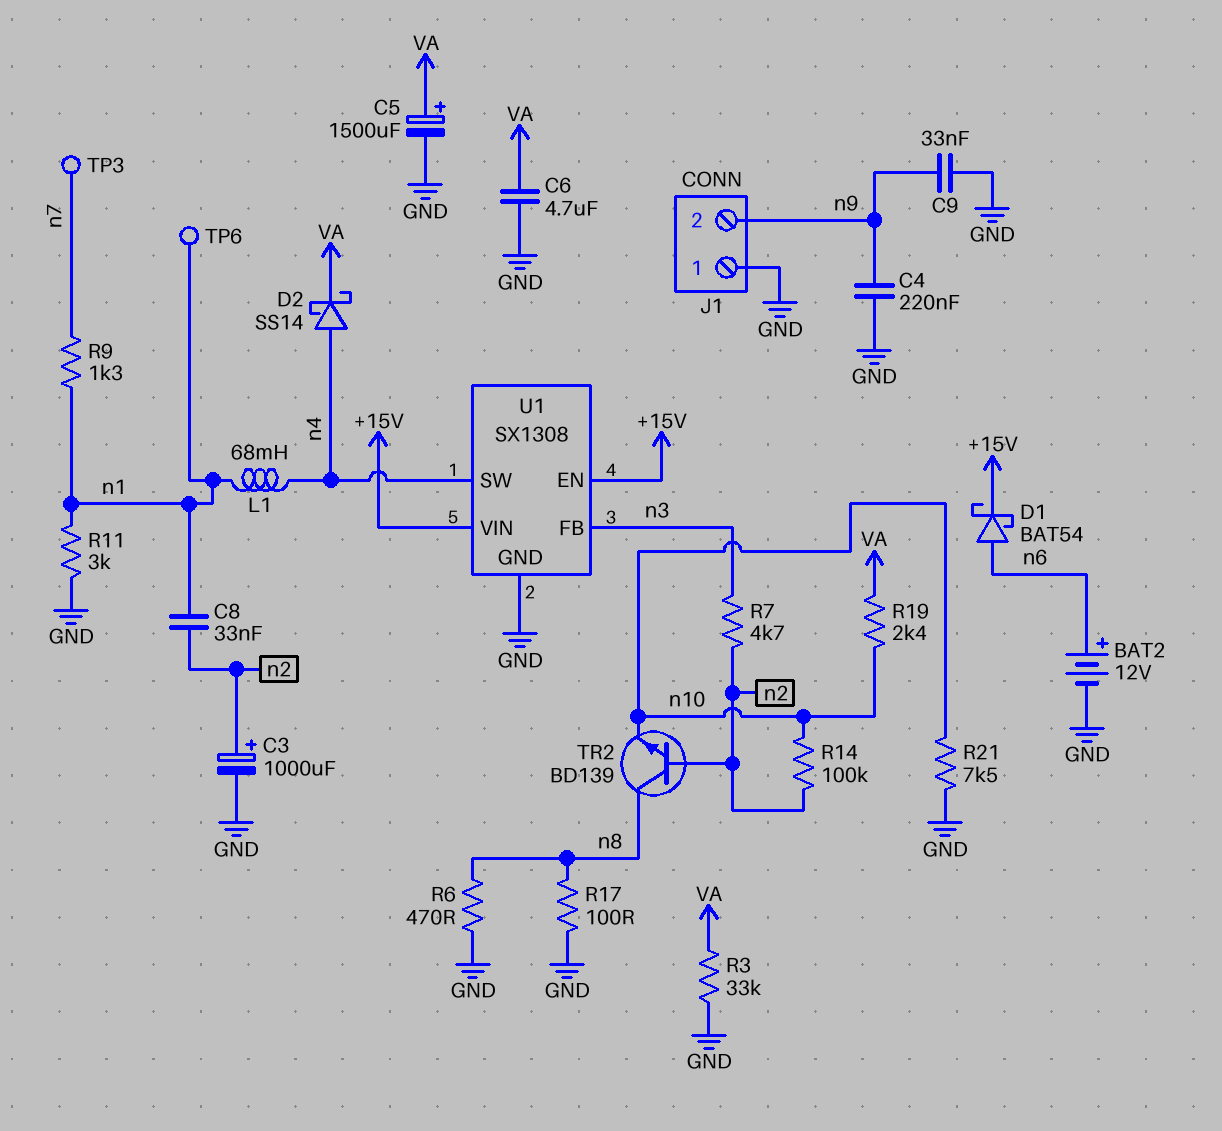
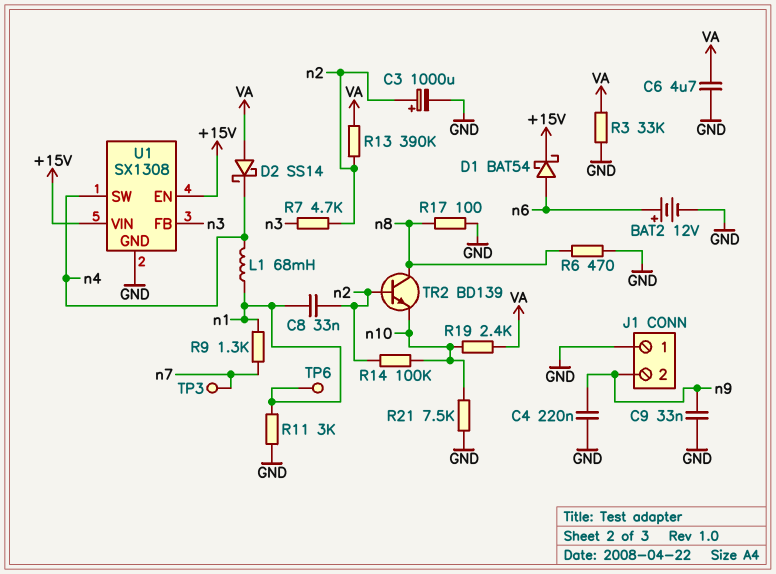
C5: 1500uF (plus VA, minus GND) -> none
D2: schottky SS14 (A n4, K VA) -> schottky SS14 (A VA, K n4)
R13: none -> 390k (VA, n2)

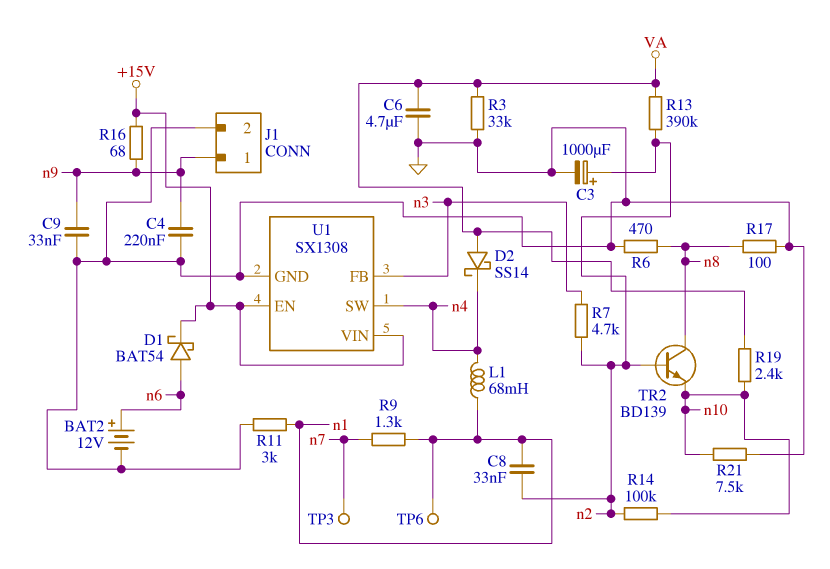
J1 pin 1: GND -> n9
J1 pin 2: n9 -> GND
R16: none -> 68 (+15V, n9)

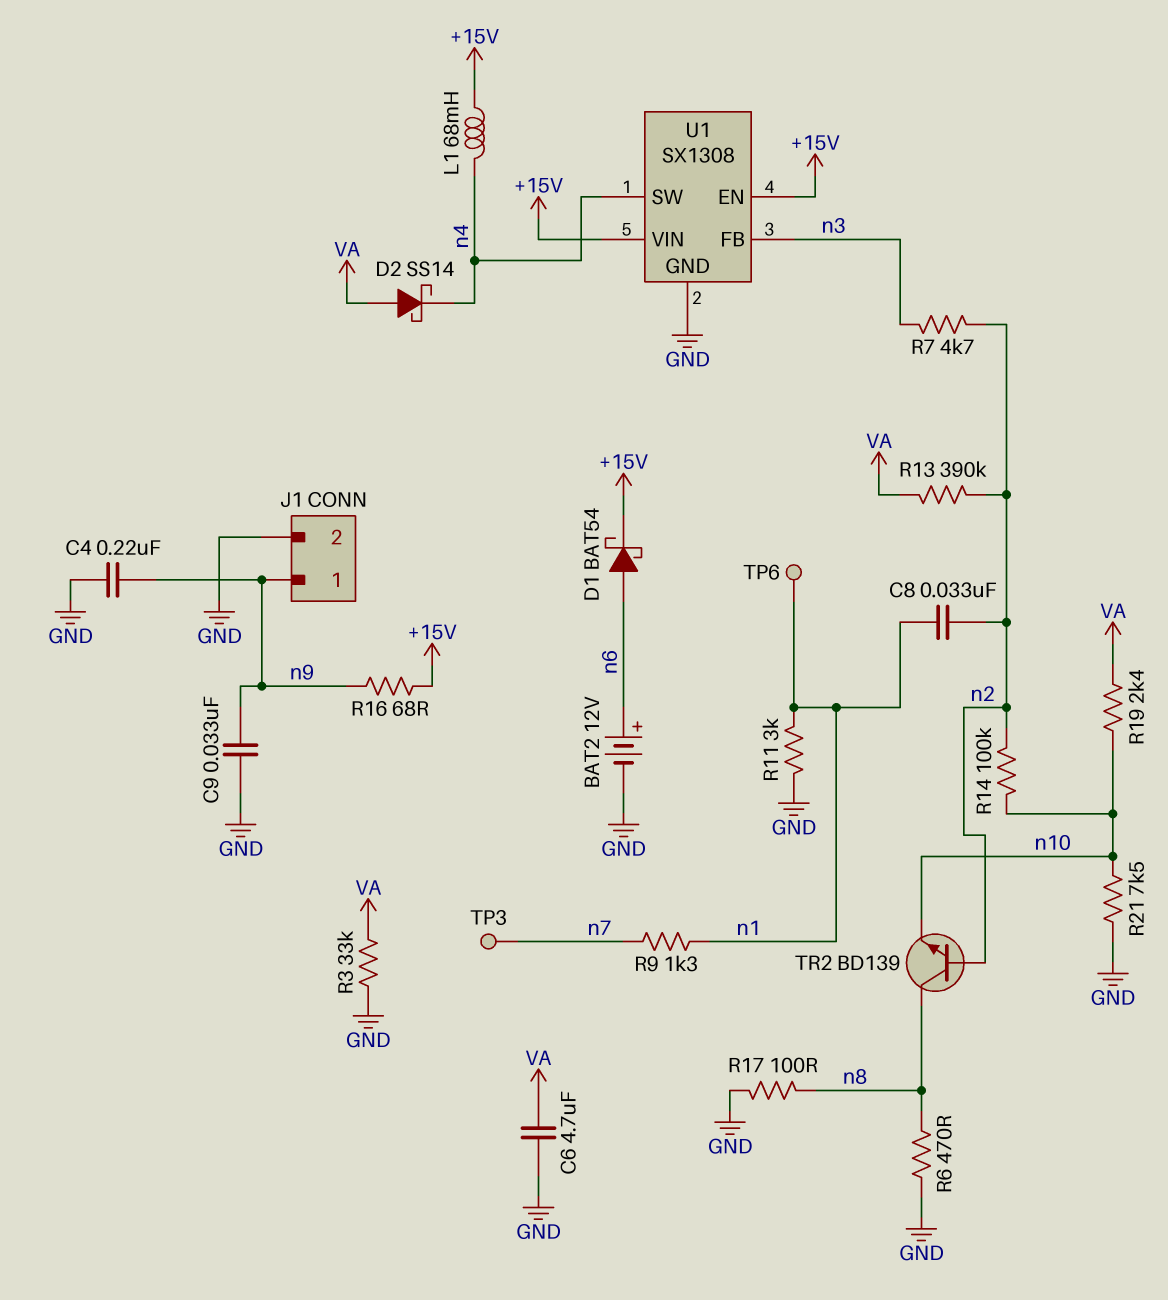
C3: 1000uF (plus n2, minus GND) -> none
L1: 68mH (n1, n4) -> 68mH (+15V, n4)

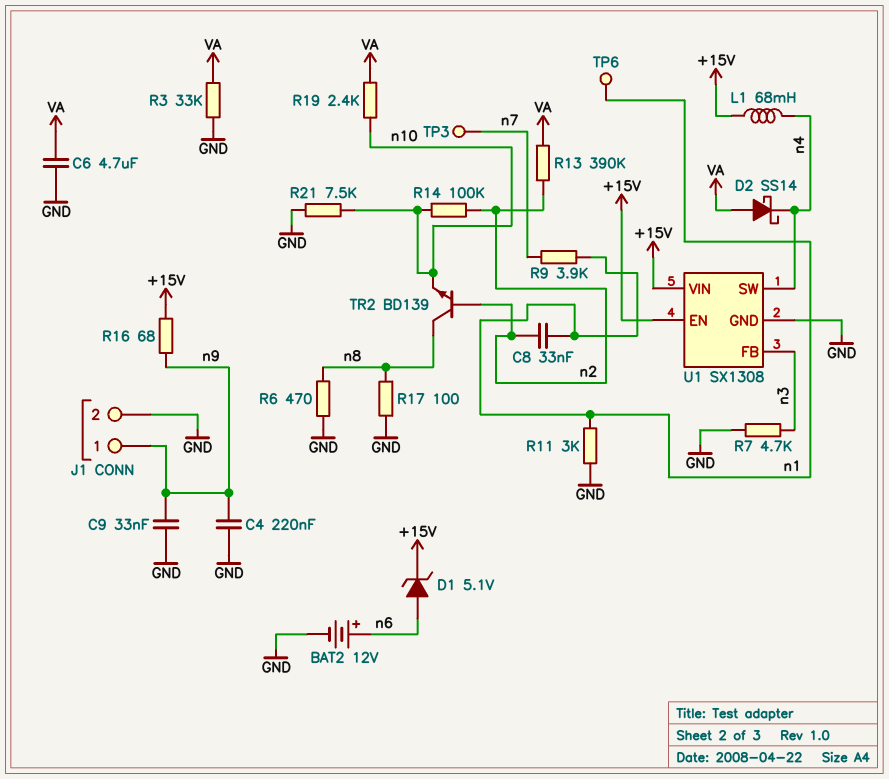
D1: schottky BAT54 (A n6, K +15V) -> zener 5.1V (A n6, K +15V)
R7: 4.7k (n2, n3) -> 4.7k (GND, n3)
R9: 1.3k (n1, n7) -> 3.9k (n1, n7)

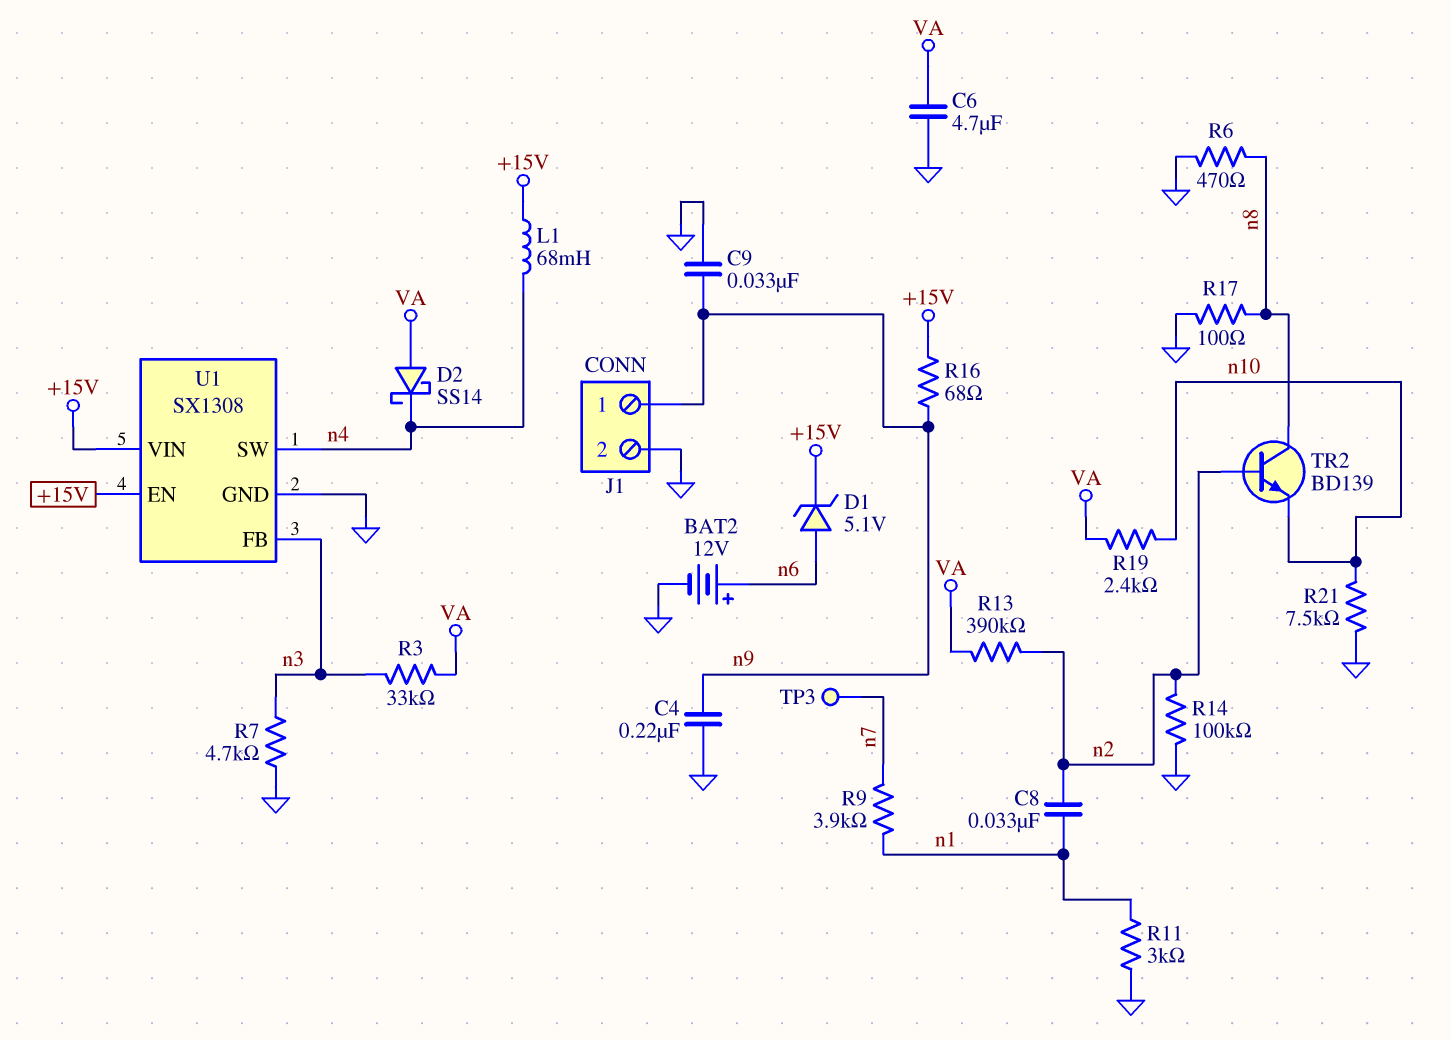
R3: 33k (GND, VA) -> 33k (VA, n3)
R14: 100k (n2, n10) -> 100k (GND, n2)
TP6: test point (n1) -> none

